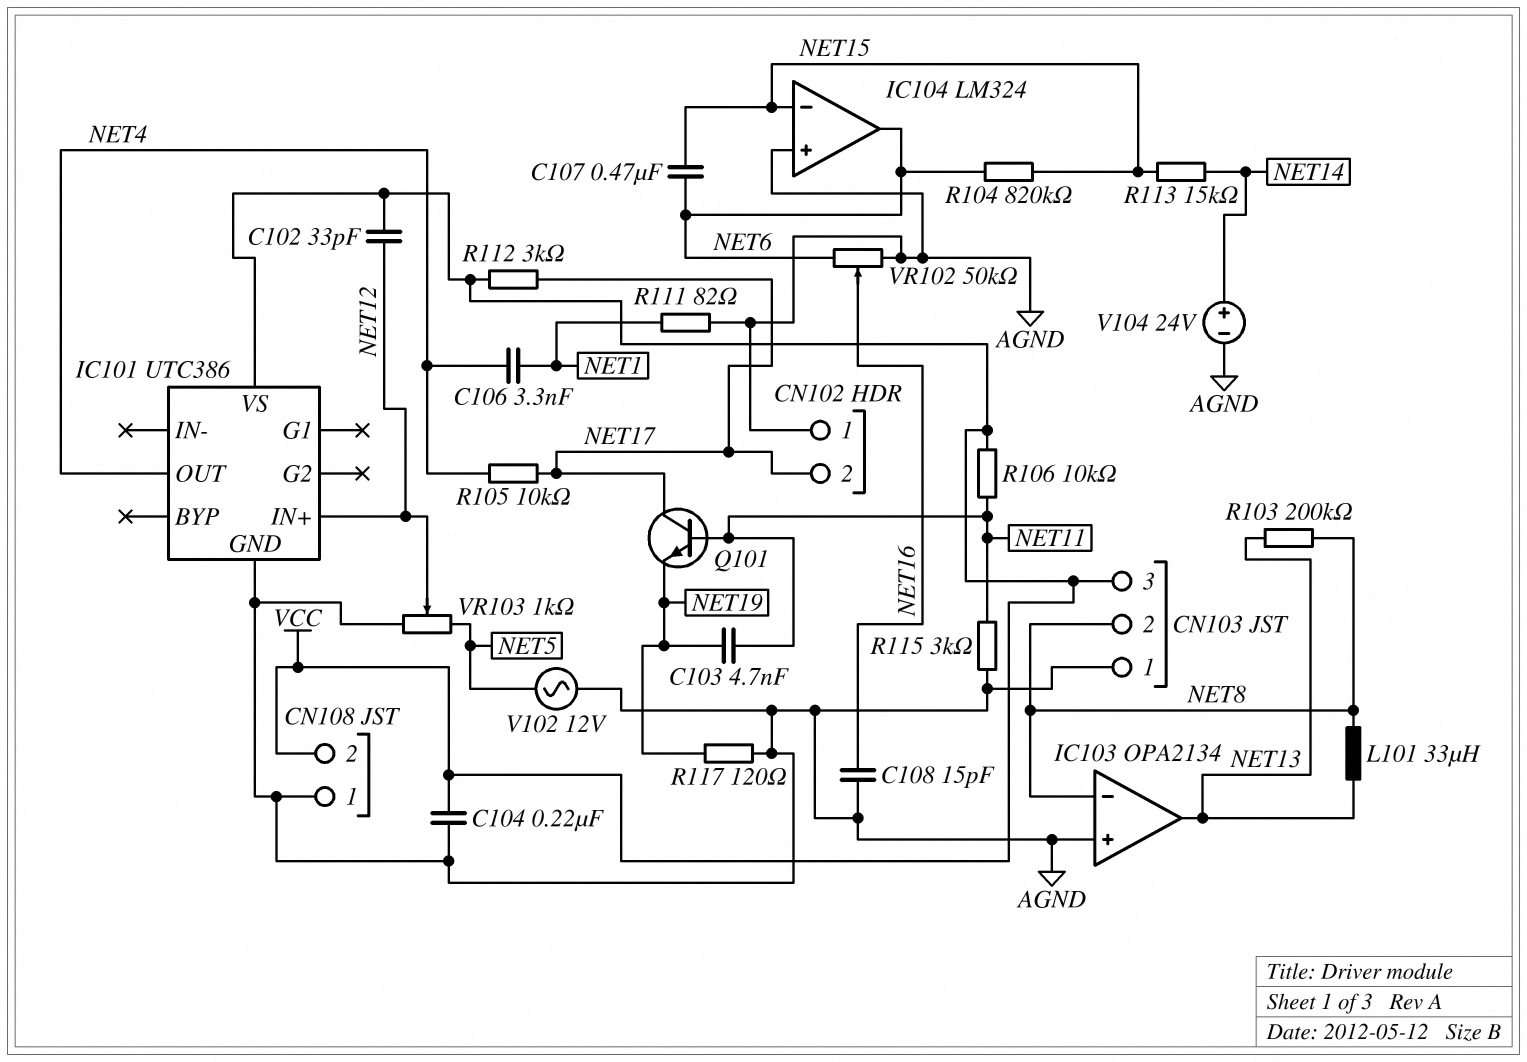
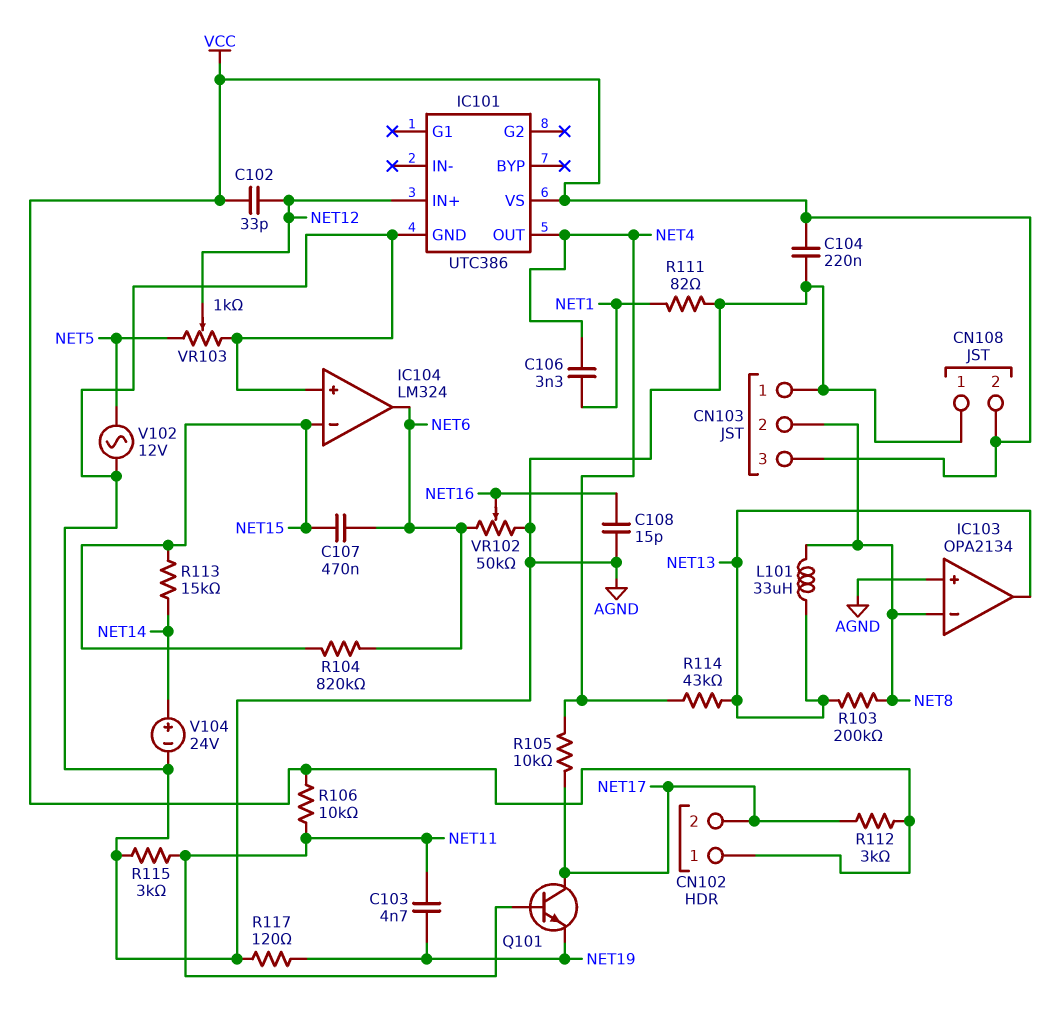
CN102 pin 1: AGND -> VCC
R114: none -> 43k (NET4, NET13)

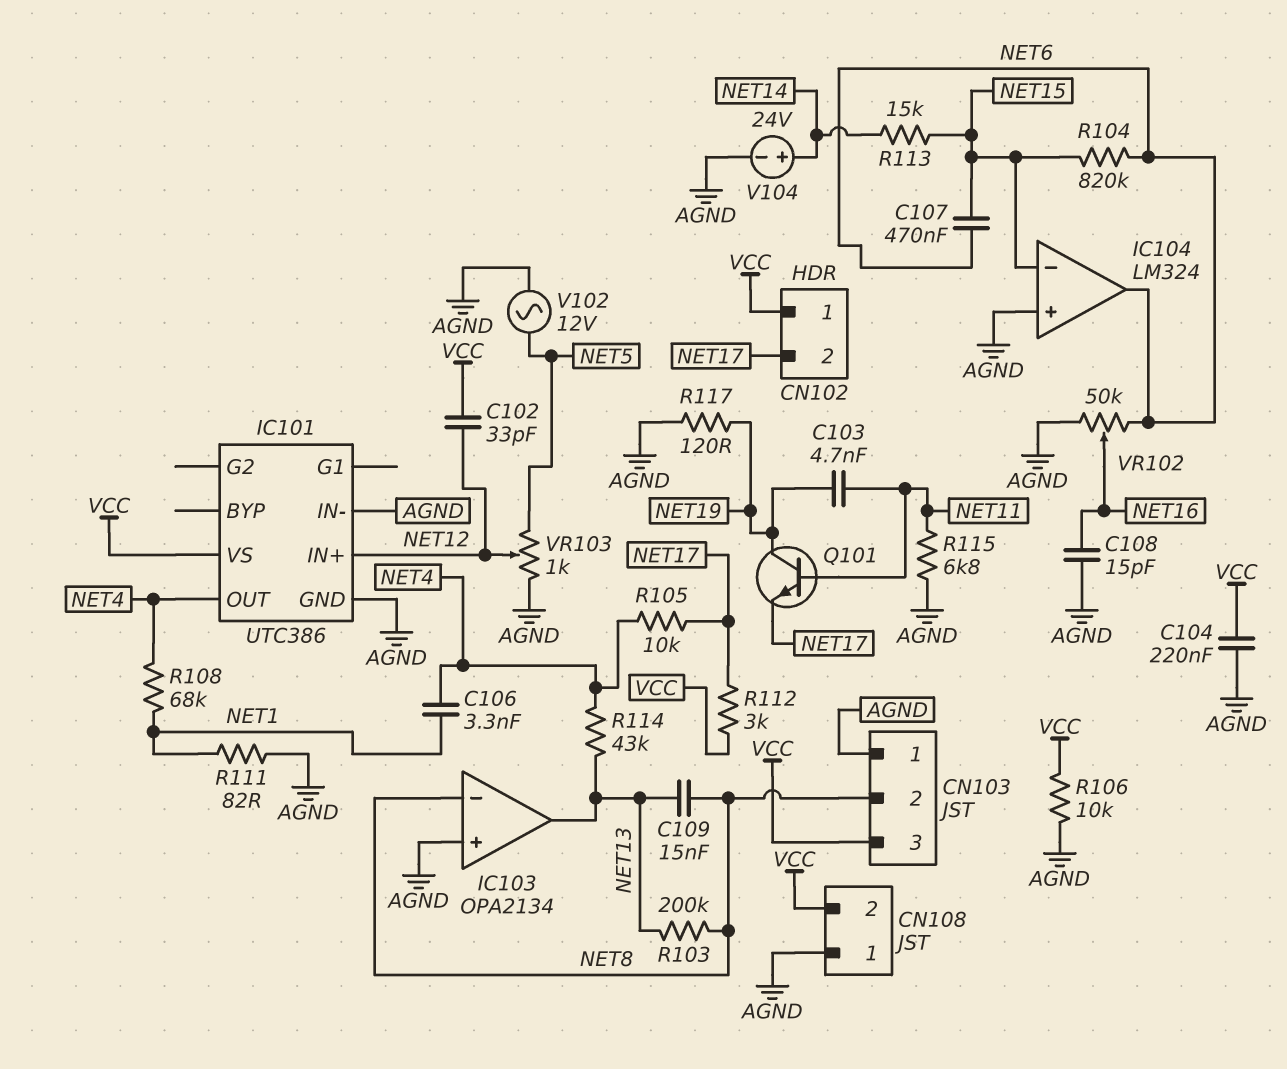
C109: none -> 15nF (NET8, NET13)
IC101 pin IN-: none -> AGND
L101: 33uH (NET8, NET13) -> none
Q101: NPN (B NET11, C NET17, E NET19) -> NPN (B NET11, C NET19, E NET17)
R106: 10k (NET11, VCC) -> 10k (AGND, VCC)
R108: none -> 68k (NET1, NET4)
R115: 3k (AGND, NET11) -> 6.8k (AGND, NET11)

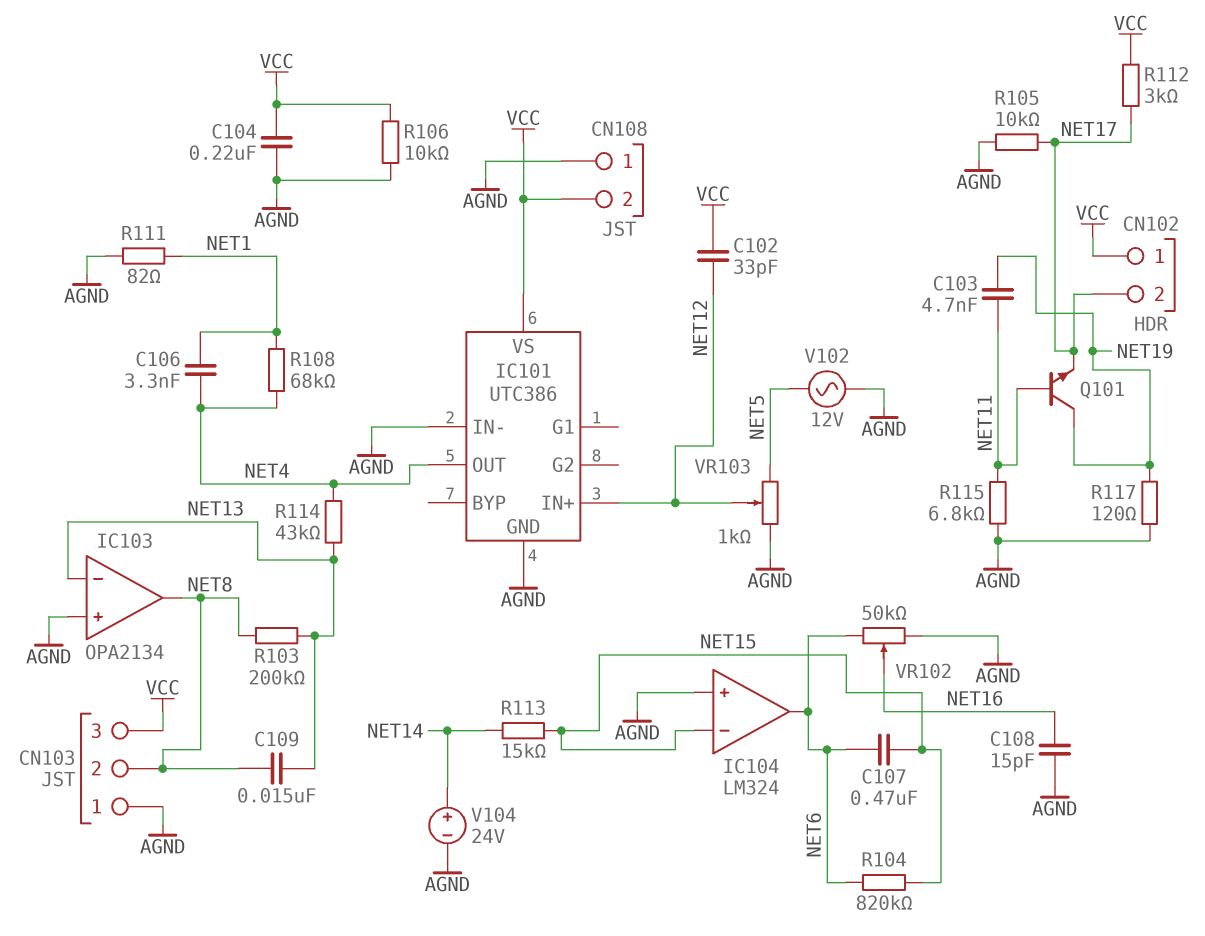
IC103 pin in-: NET8 -> NET13
IC103 pin out: NET13 -> NET8
R105: 10k (NET4, NET17) -> 10k (AGND, NET17)

